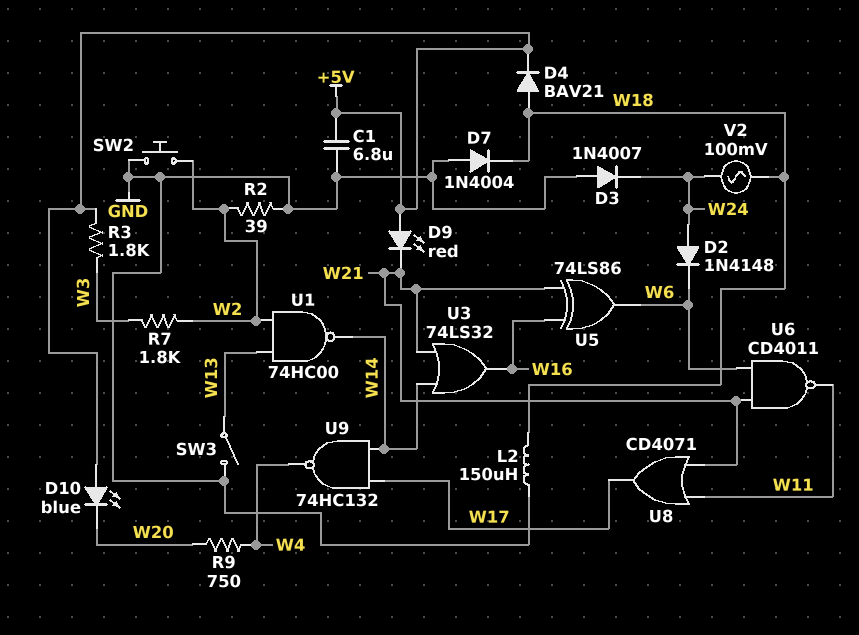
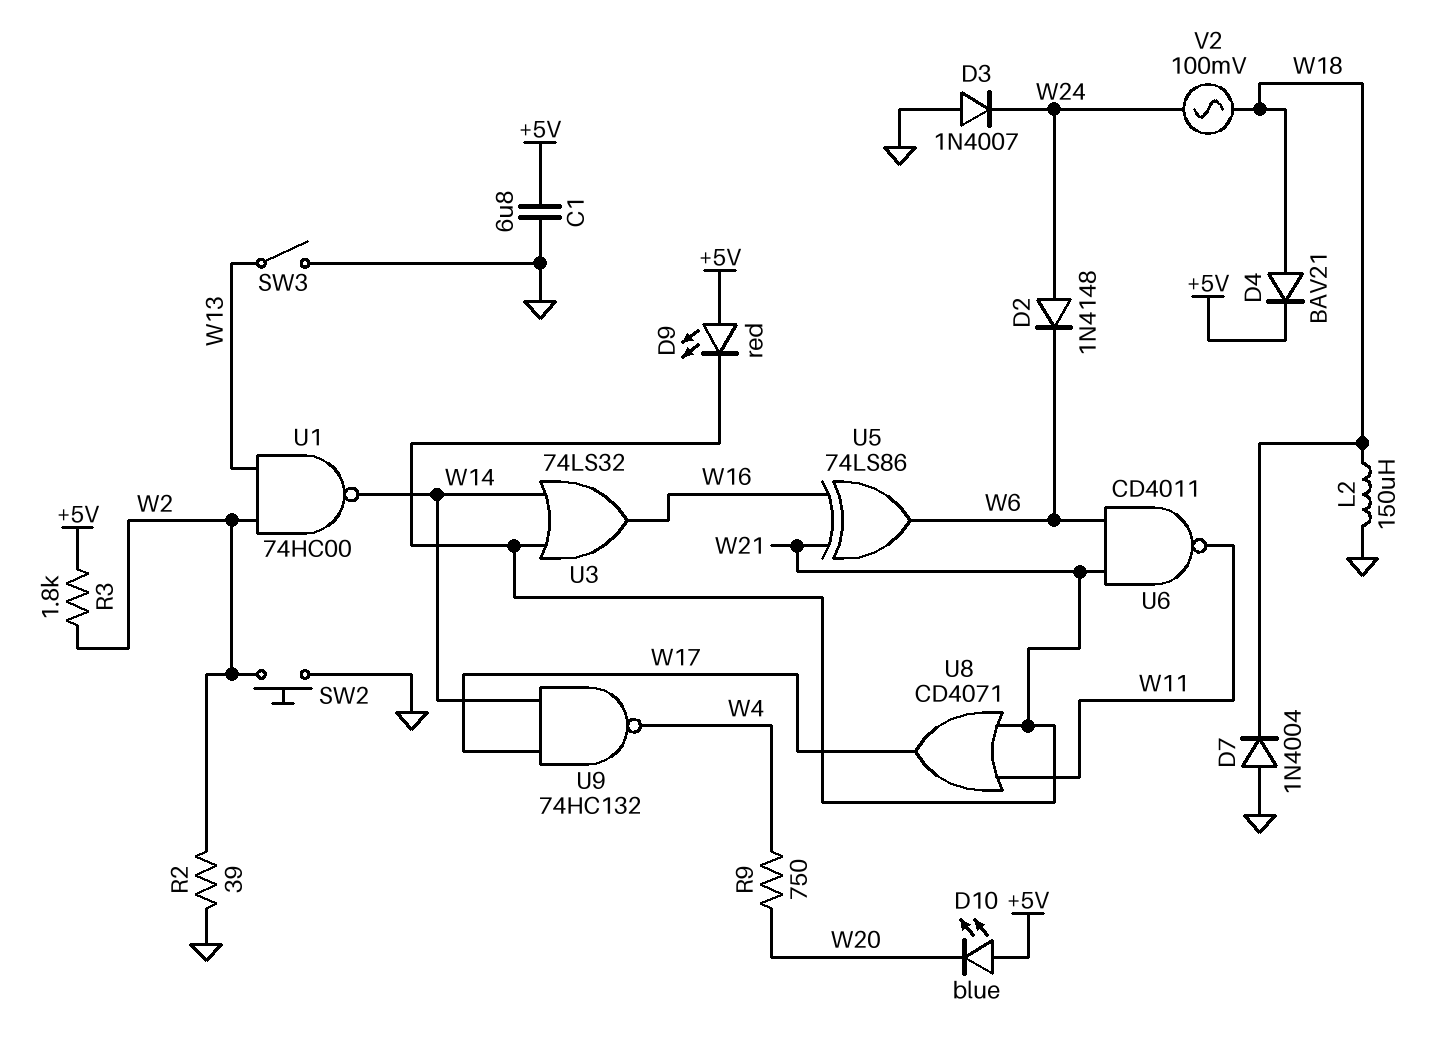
R3: 1.8k (+5V, W3) -> 1.8k (+5V, W2)
R7: 1.8k (W2, W3) -> none

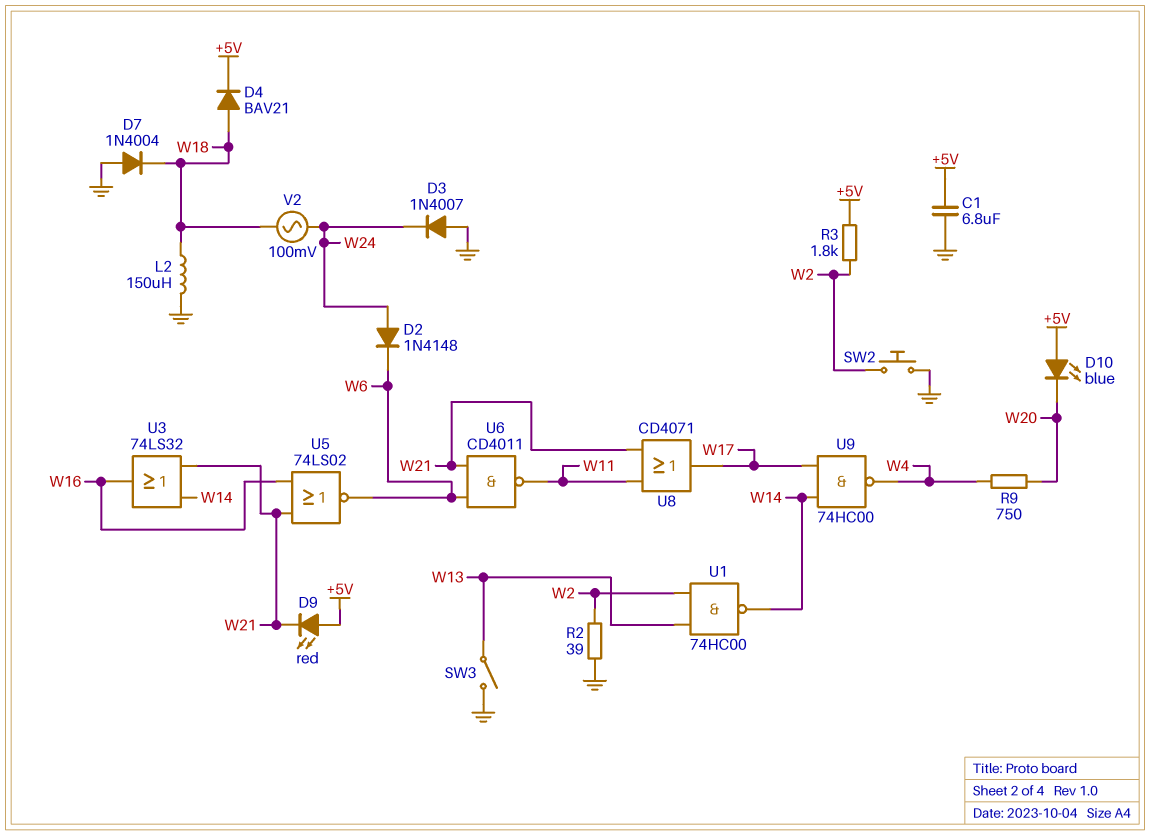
U5: XOR 74LS86 (in W16, in W21, out W6) -> NOR 74LS02 (in W16, in W21, out W6)
U9: NAND 74HC132 (in W14, in W17, out W4) -> NAND 74HC00 (in W14, in W17, out W4)

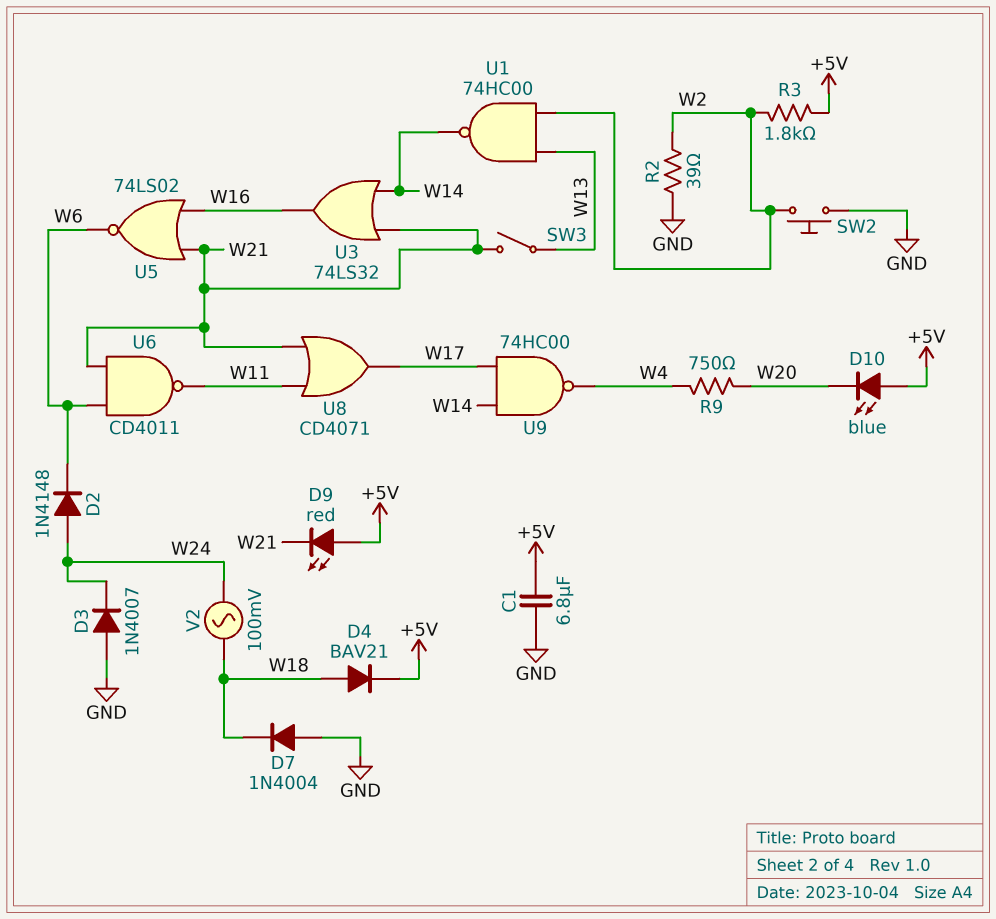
L2: 150uH (GND, W18) -> none
SW3: switch (GND, W13) -> switch (W13, W21)

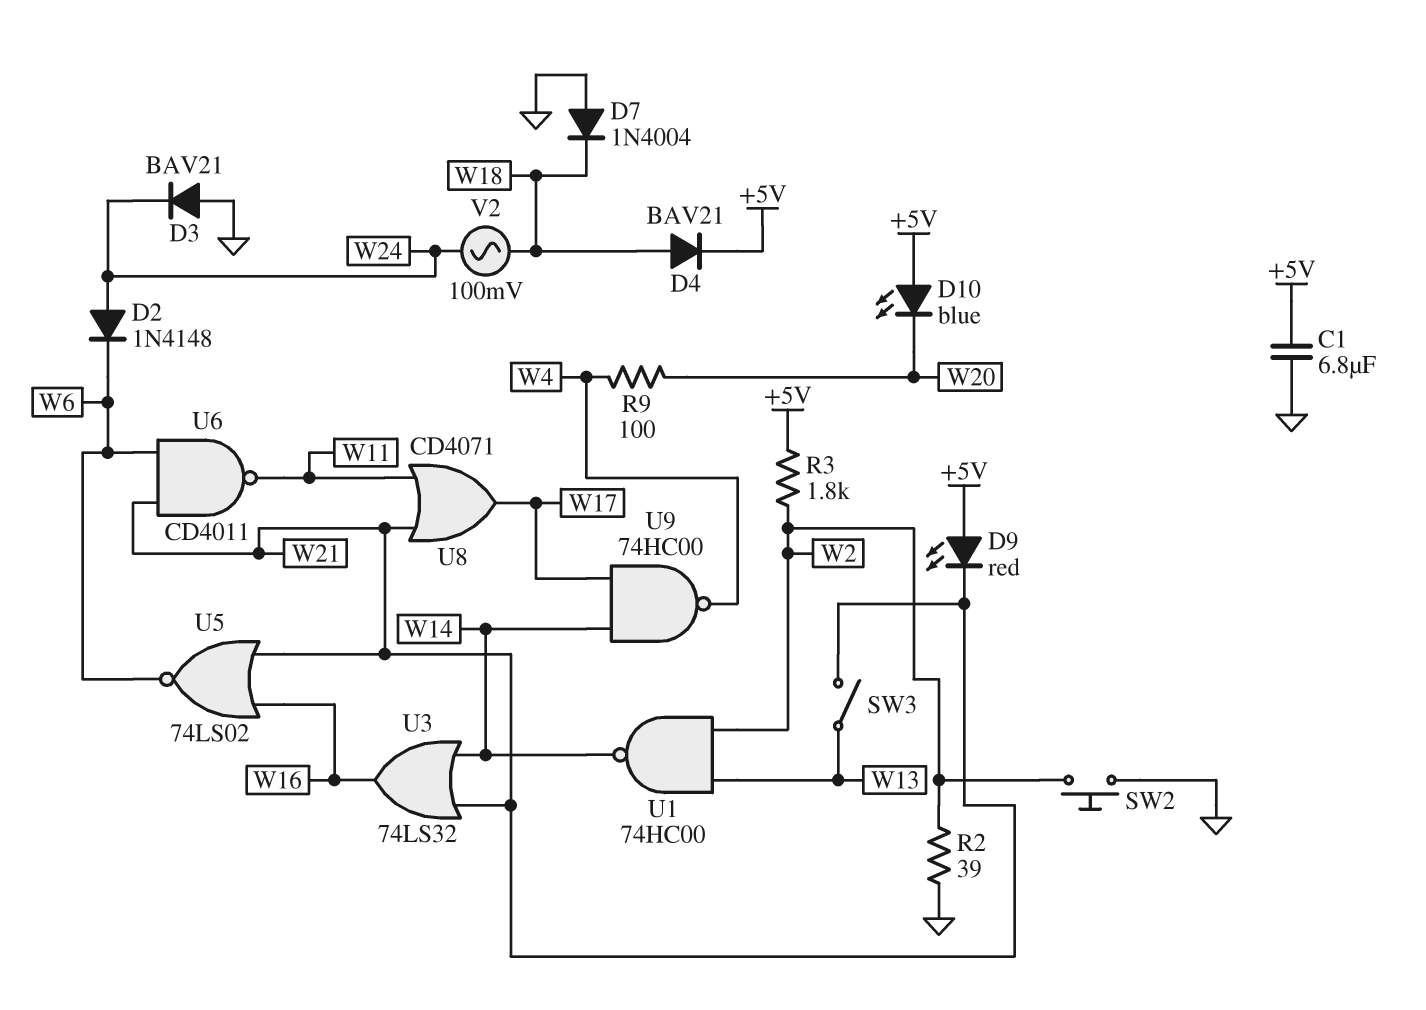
D3: diode 1N4007 (A GND, K W24) -> diode BAV21 (A GND, K W24)
R9: 750 (W4, W20) -> 100 (W4, W20)

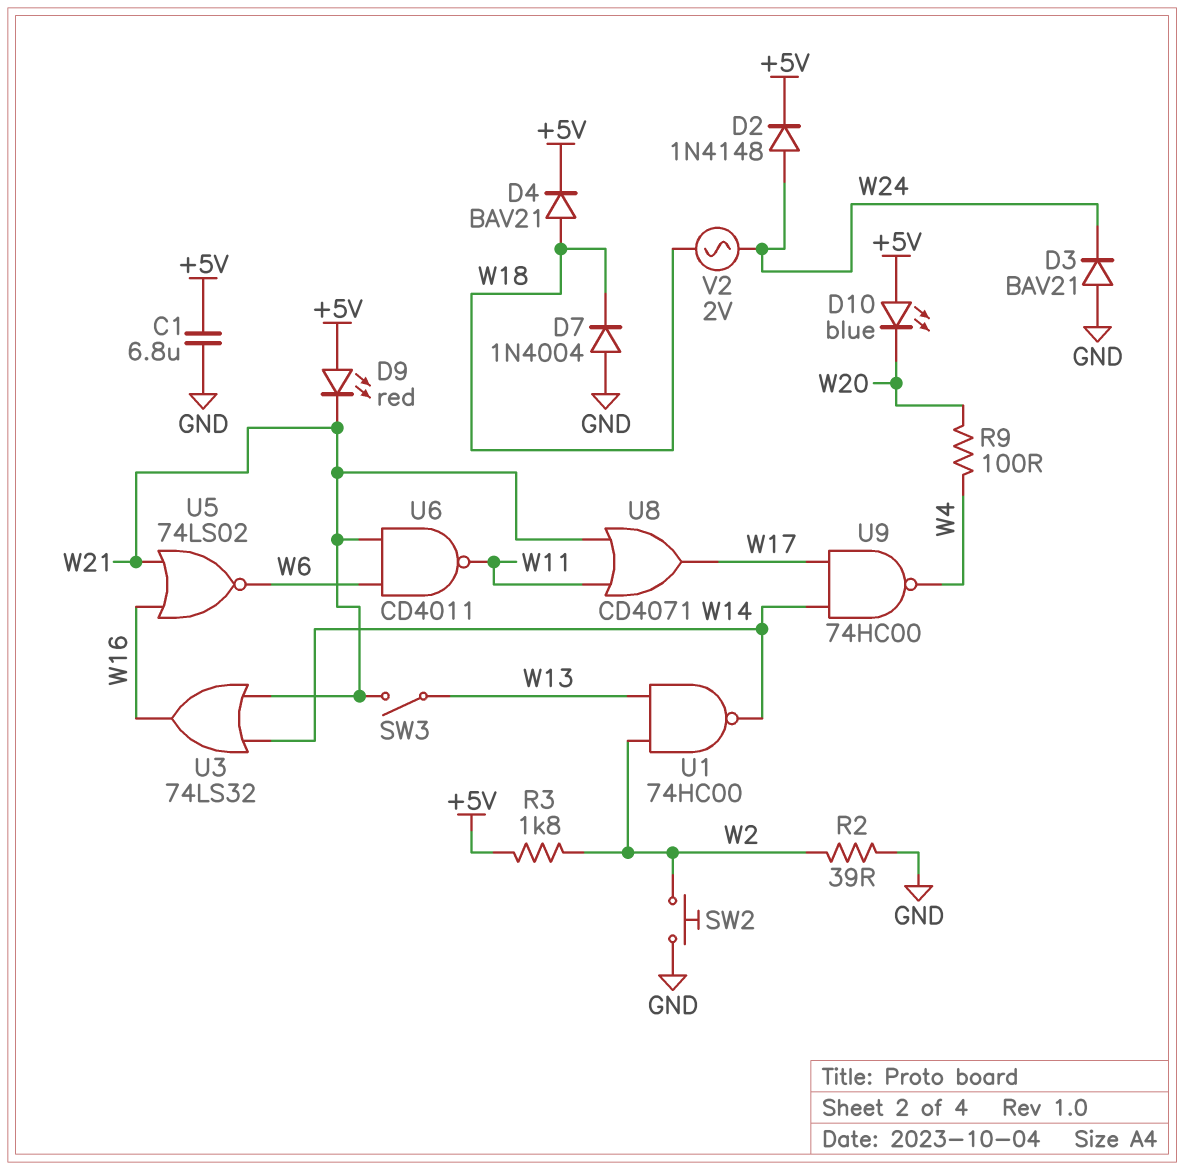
D2: diode 1N4148 (A W24, K W6) -> diode 1N4148 (A W24, K +5V)
V2: AC 100mV (W18, W24) -> AC 2V (W18, W24)

